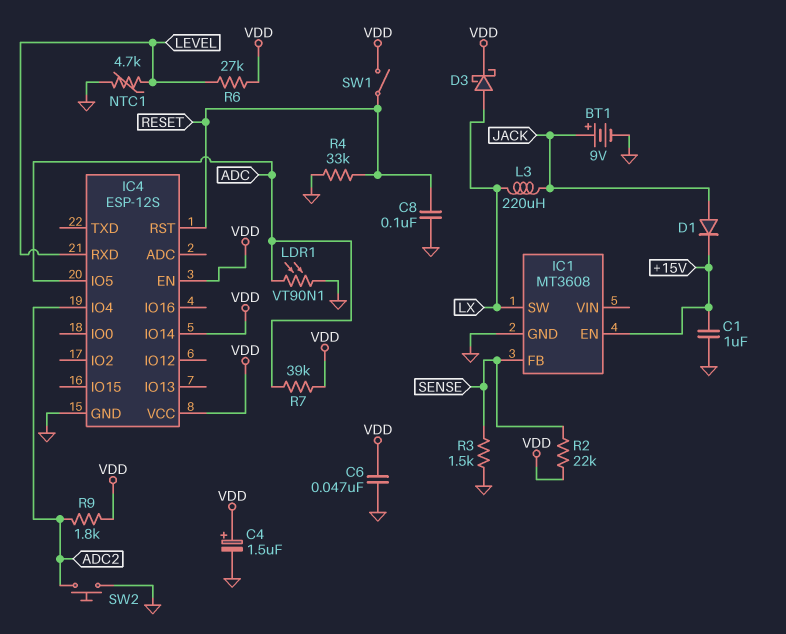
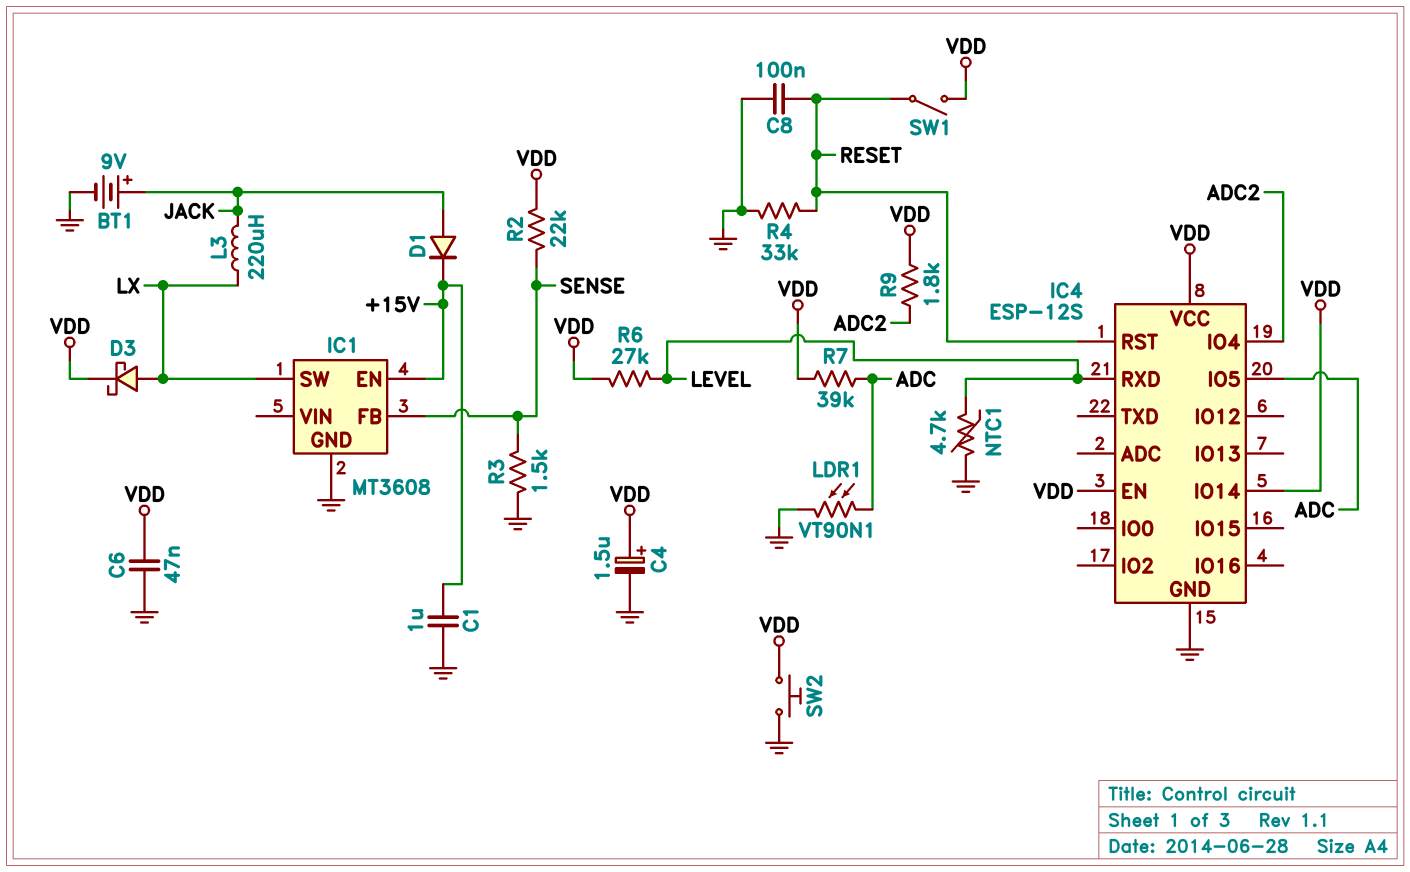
SW2: button (ADC2, GND) -> button (GND, VDD)

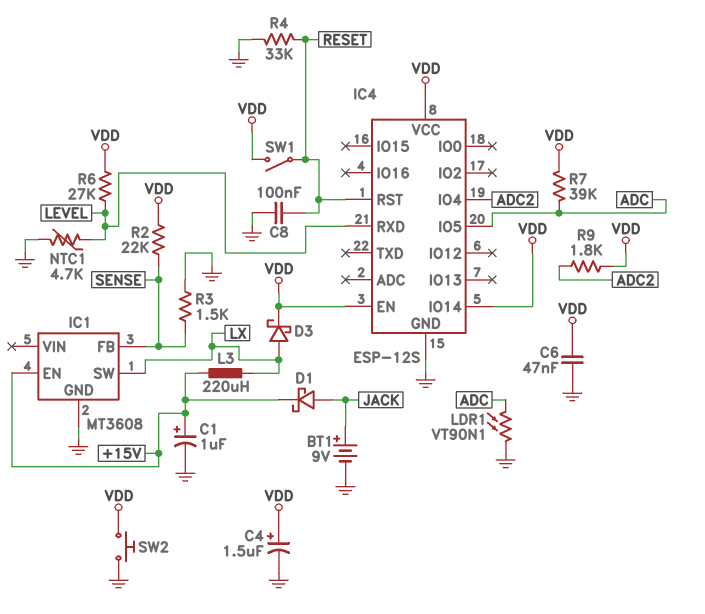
C1: 1uF (+15V, GND) -> 1uF (plus +15V, minus GND)
D1: diode (A JACK, K +15V) -> schottky (A JACK, K +15V)
L3: 220uH (JACK, LX) -> 220uH (+15V, LX)

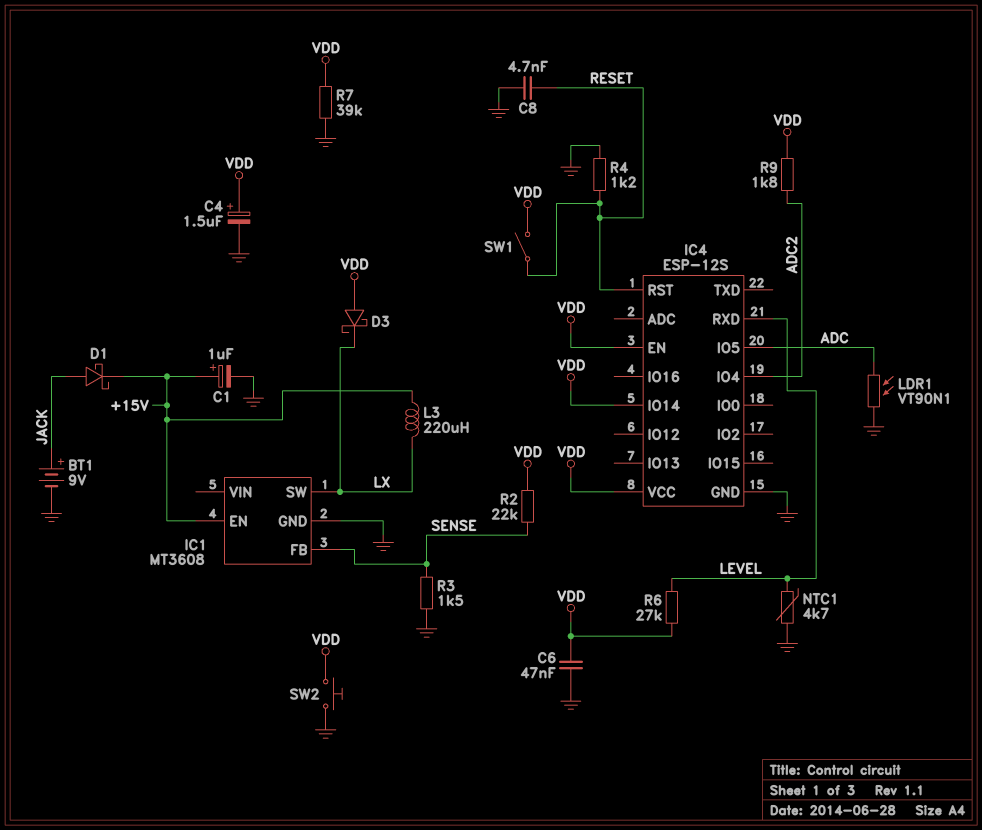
C8: 100nF (GND, RESET) -> 4.7nF (GND, RESET)
D3: schottky (A LX, K VDD) -> schottky (A VDD, K LX)
R4: 33k (GND, RESET) -> 1.2k (GND, RESET)
R7: 39k (ADC, VDD) -> 39k (GND, VDD)

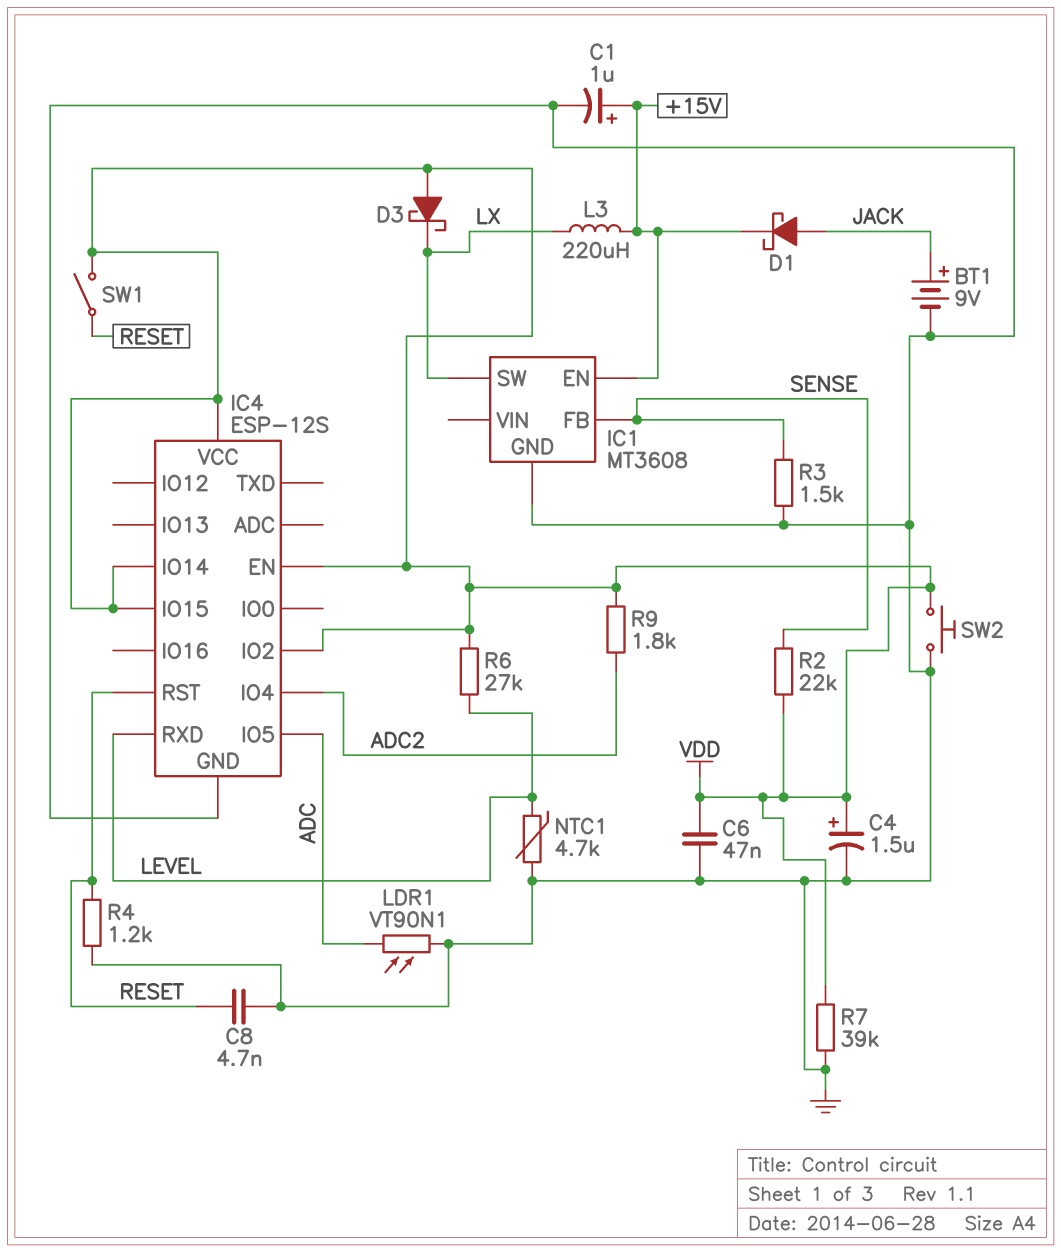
IC4 pin IO2: none -> VDD
IC4 pin IO15: none -> VDD

